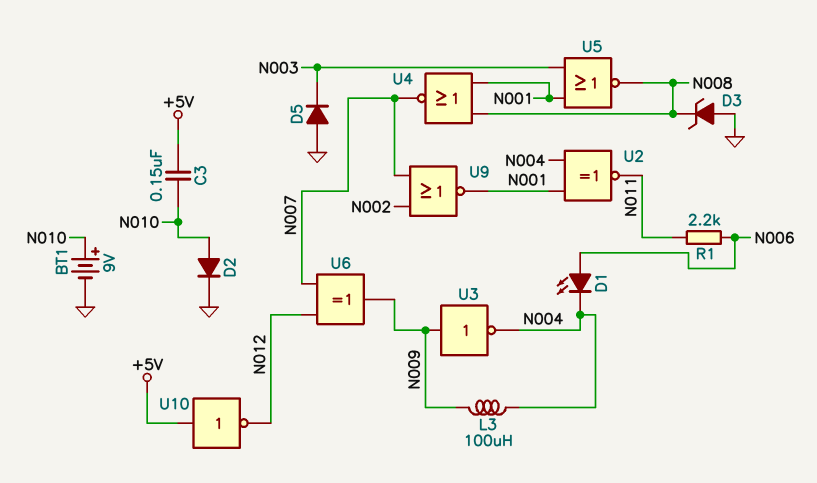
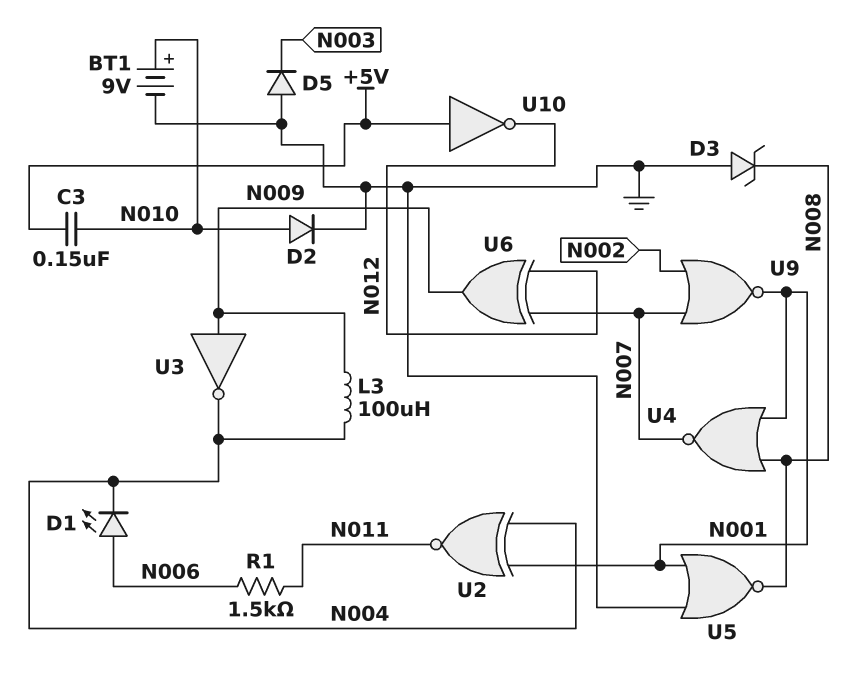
R1: 2.2k (N006, N011) -> 1.5k (N006, N011)
U5: NOR (in N001, in N003, out N008) -> NOR (in GND, in N001, out N008)

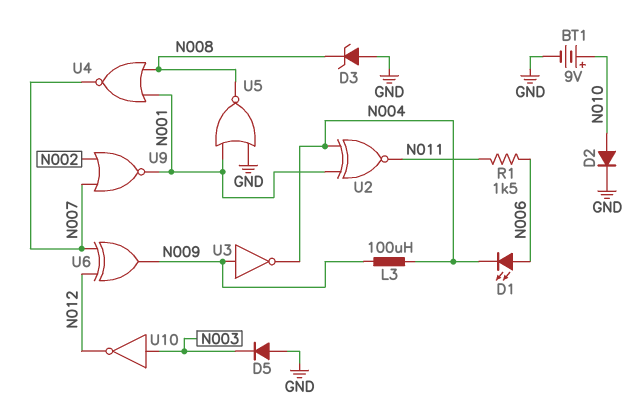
C3: 150nF (+5V, N010) -> none
U10: NOT (in +5V, out N012) -> NOT (in N003, out N012)

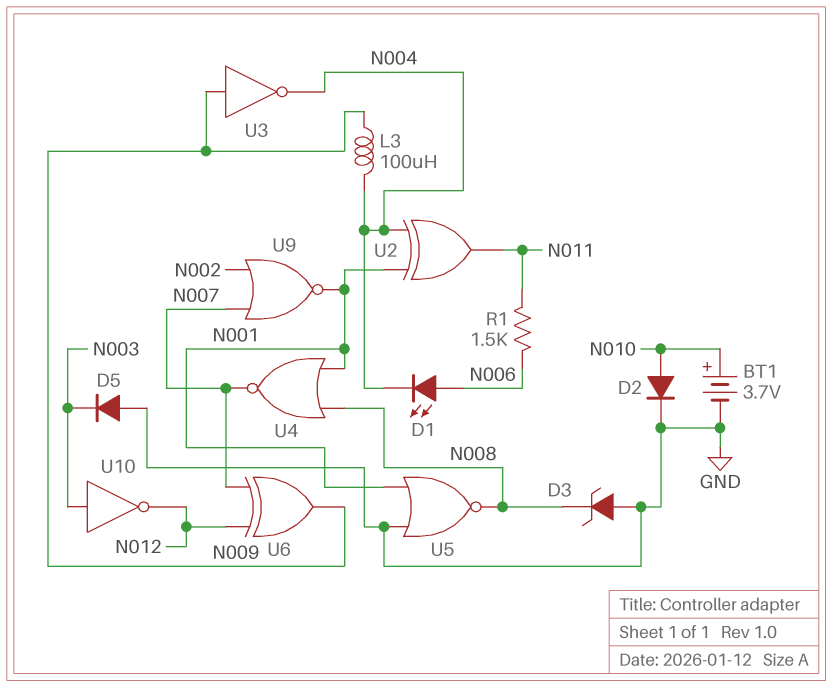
BT1: 9V (plus N010, minus GND) -> 3.7V (plus N010, minus GND)
U2: XNOR (in N001, in N004, out N011) -> XOR (in N001, in N004, out N011)

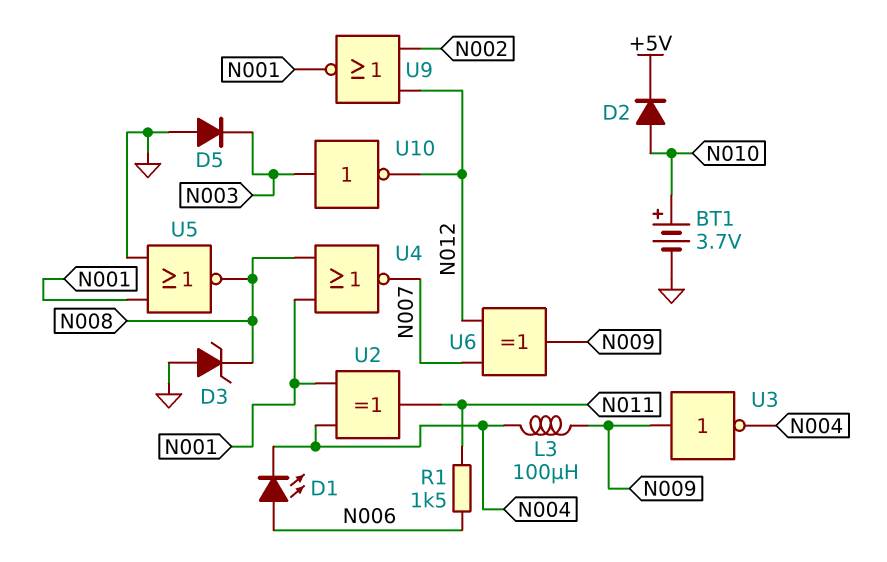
D2: diode (A N010, K GND) -> diode (A N010, K +5V)
U9: NOR (in N002, in N007, out N001) -> NOR (in N002, in N012, out N001)

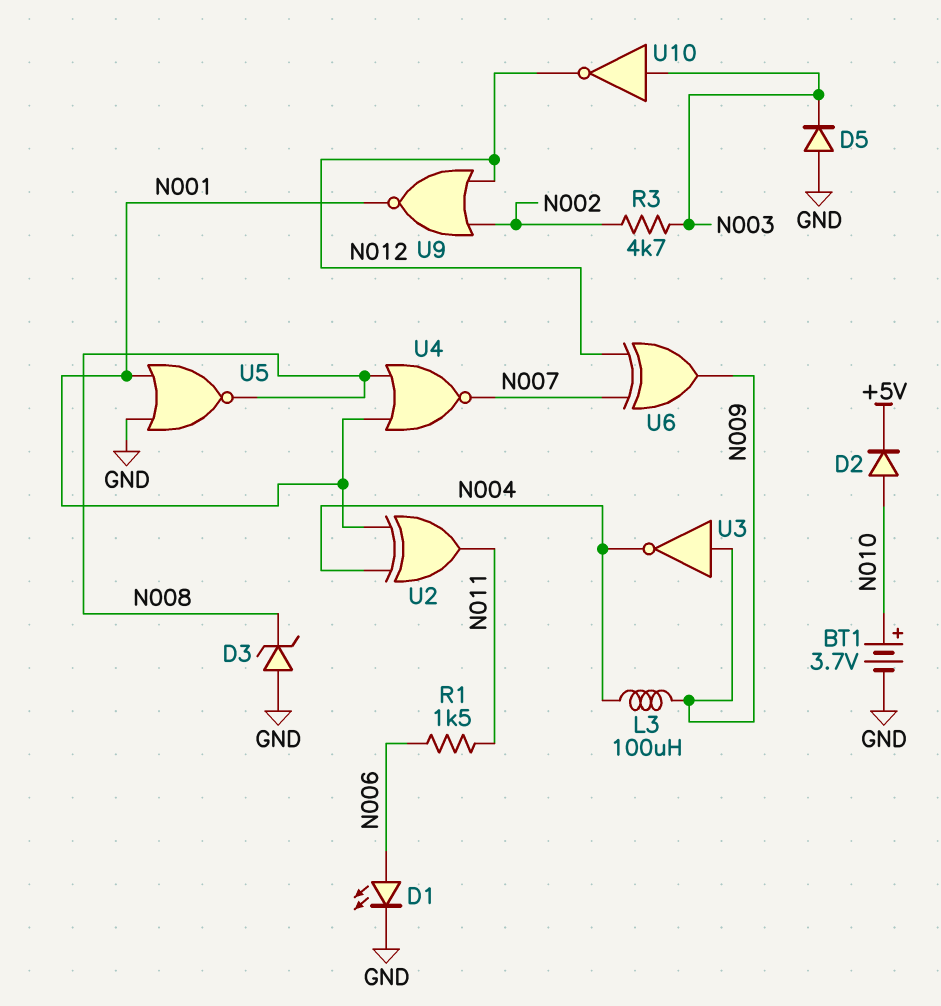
D1: LED (A N006, K N004) -> LED (A N006, K GND)
R3: none -> 4.7k (N002, N003)

